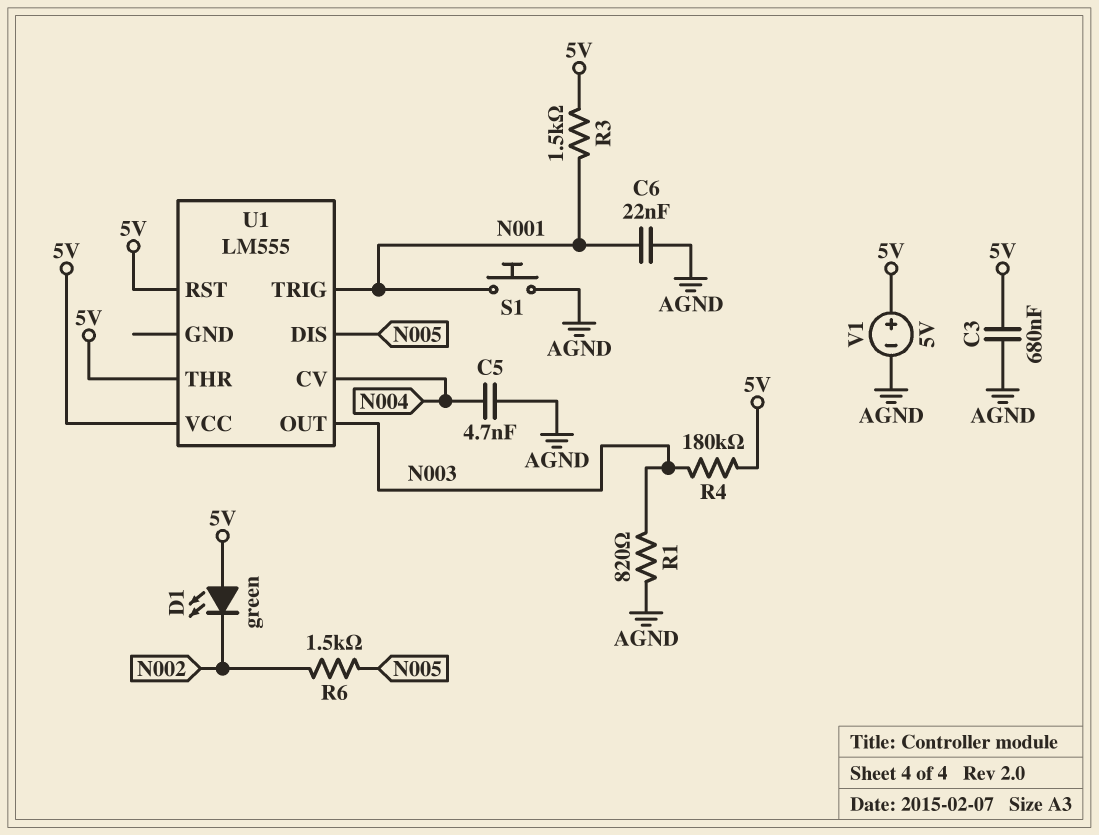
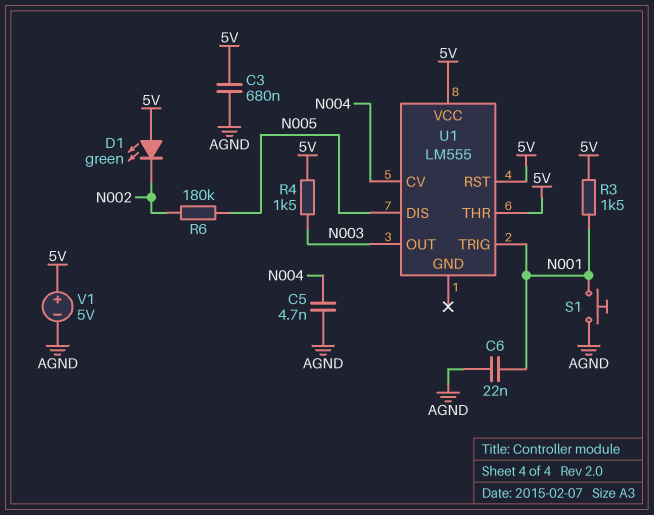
R1: 820 (AGND, N003) -> none
R4: 180k (5V, N003) -> 1.5k (5V, N003)
R6: 1.5k (N002, N005) -> 180k (N002, N005)

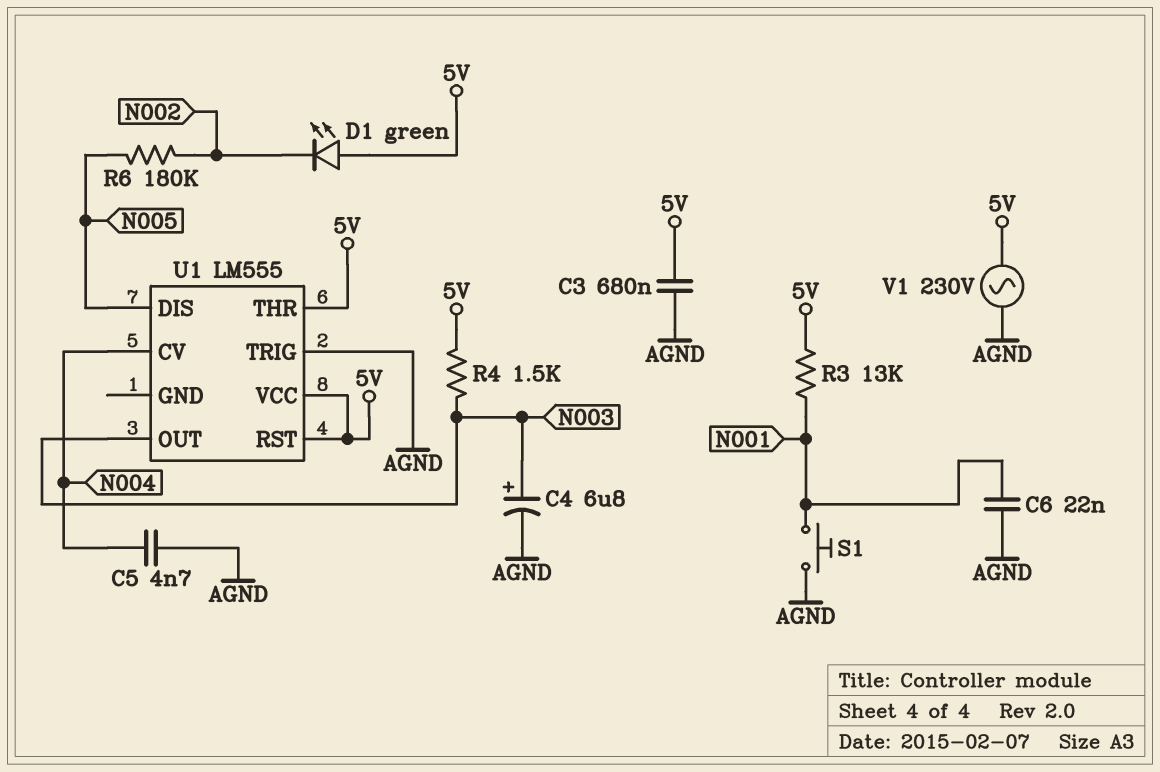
C4: none -> 6.8uF (plus N003, minus AGND)
R3: 1.5k (5V, N001) -> 13k (5V, N001)
U1 pin TRIG: N001 -> AGND
V1: 5V (plus 5V, minus AGND) -> AC 230V (5V, AGND)

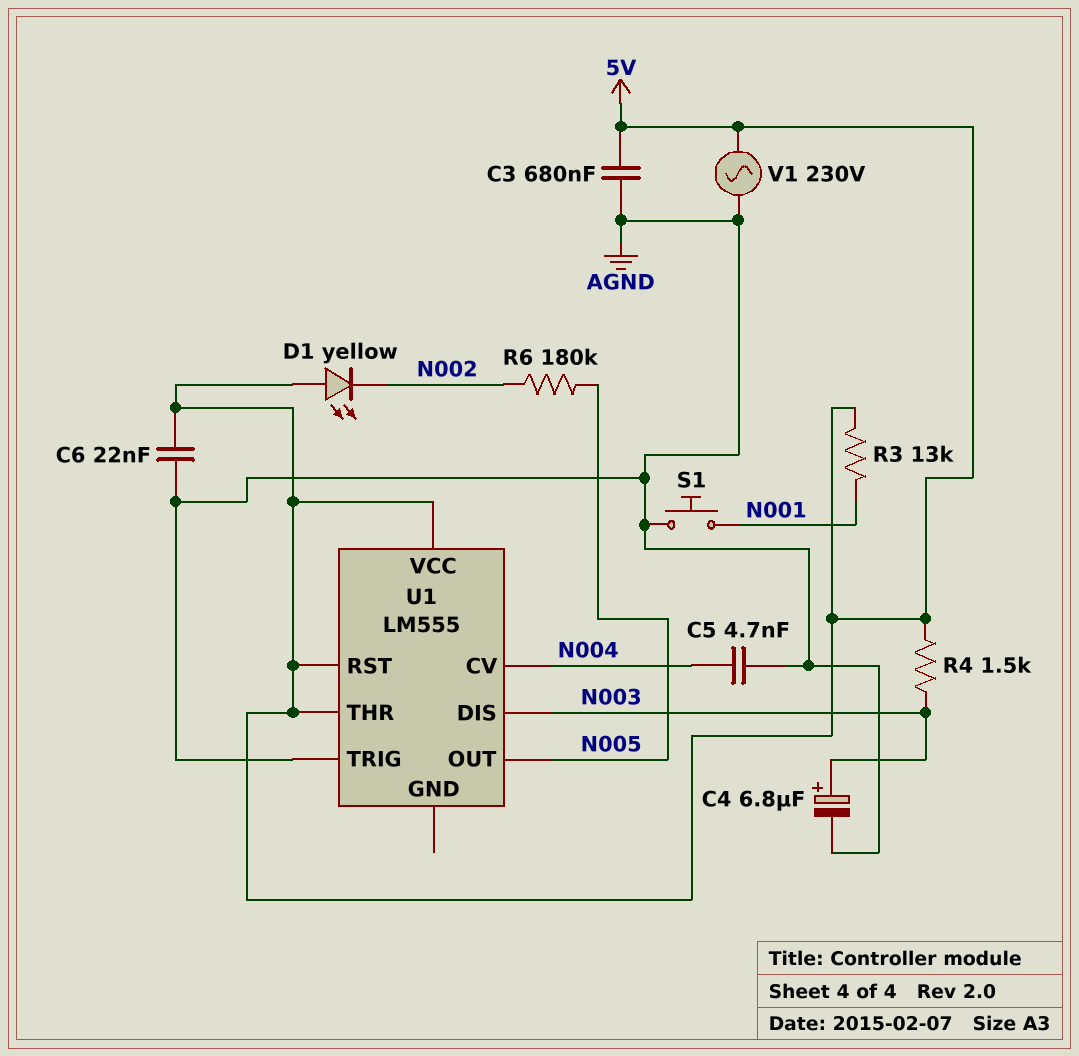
C6: 22nF (AGND, N001) -> 22nF (5V, AGND)
D1: LED green (A 5V, K N002) -> LED yellow (A 5V, K N002)
U1 pin DIS: N005 -> N003
U1 pin OUT: N003 -> N005

